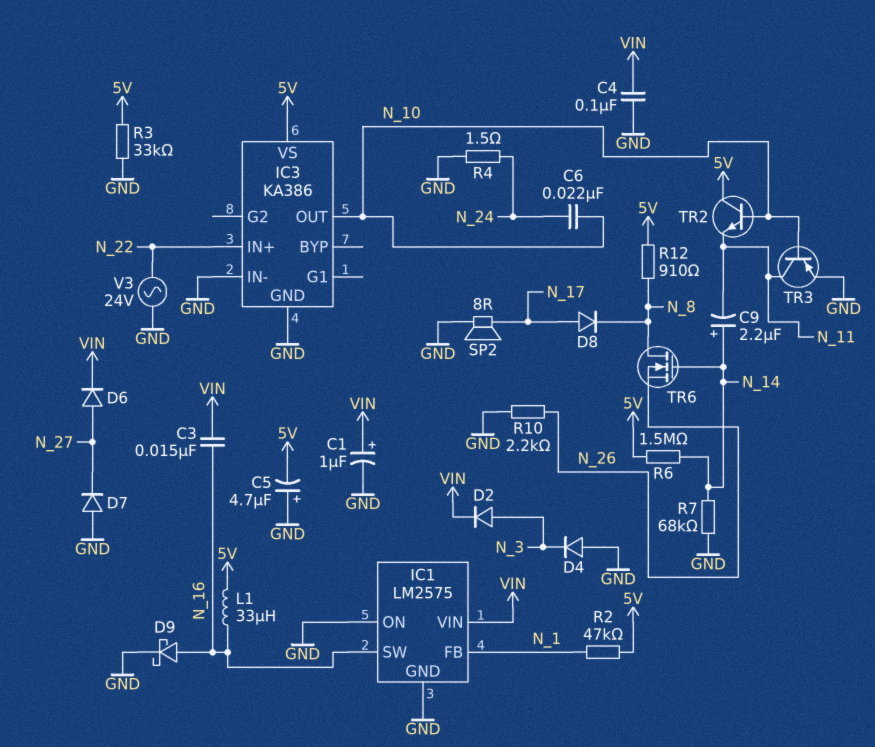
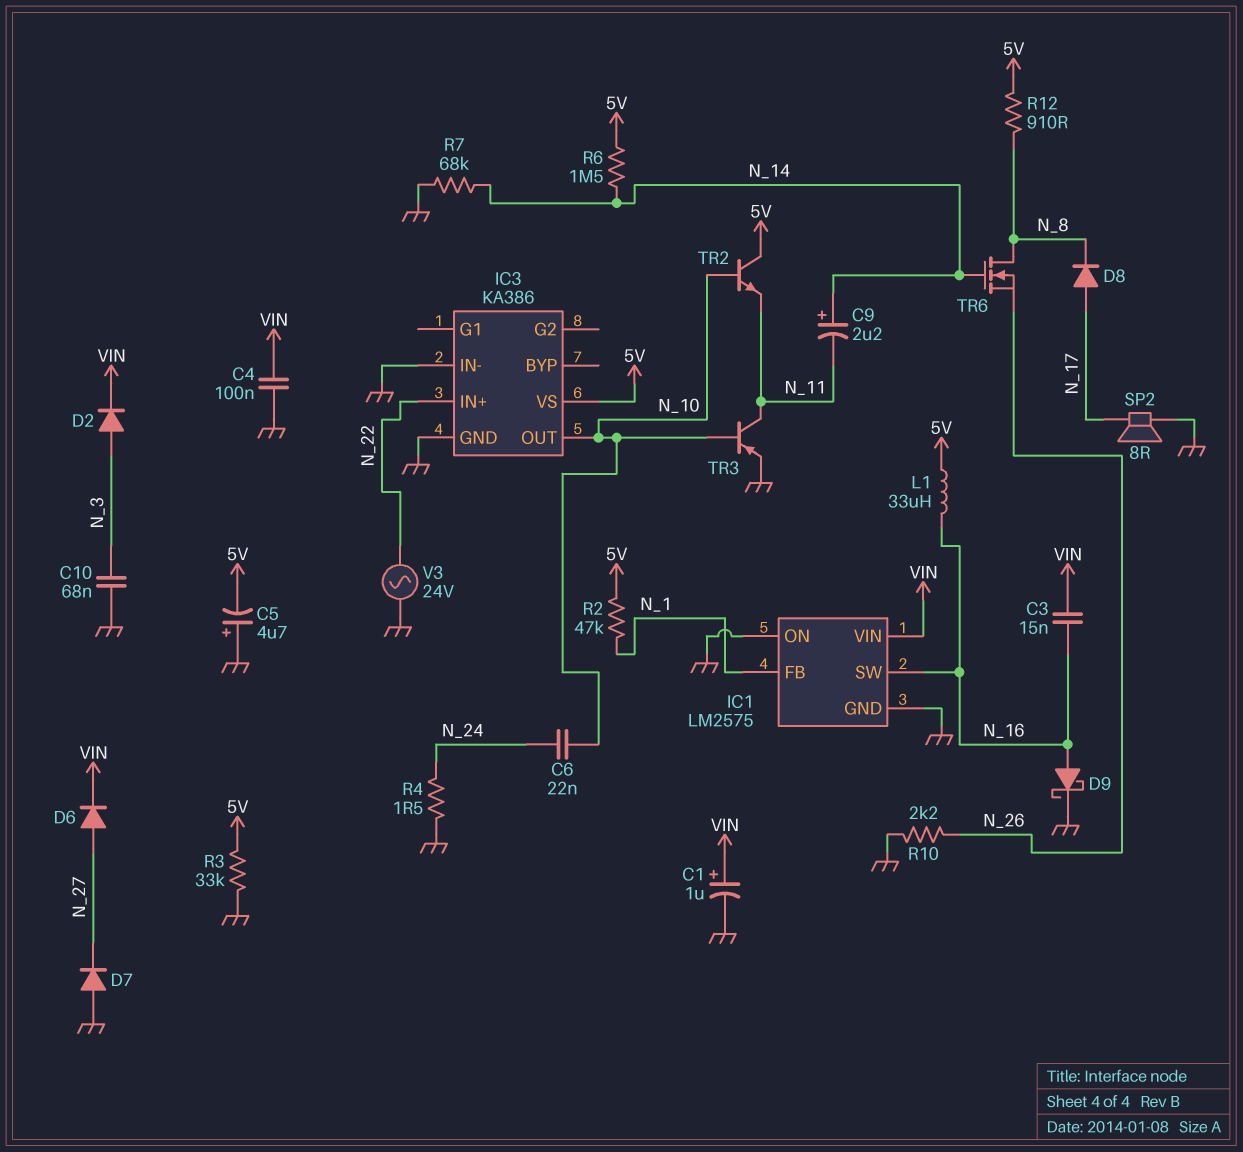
C10: none -> 68nF (GND, N_3)
D4: diode (A GND, K N_3) -> none

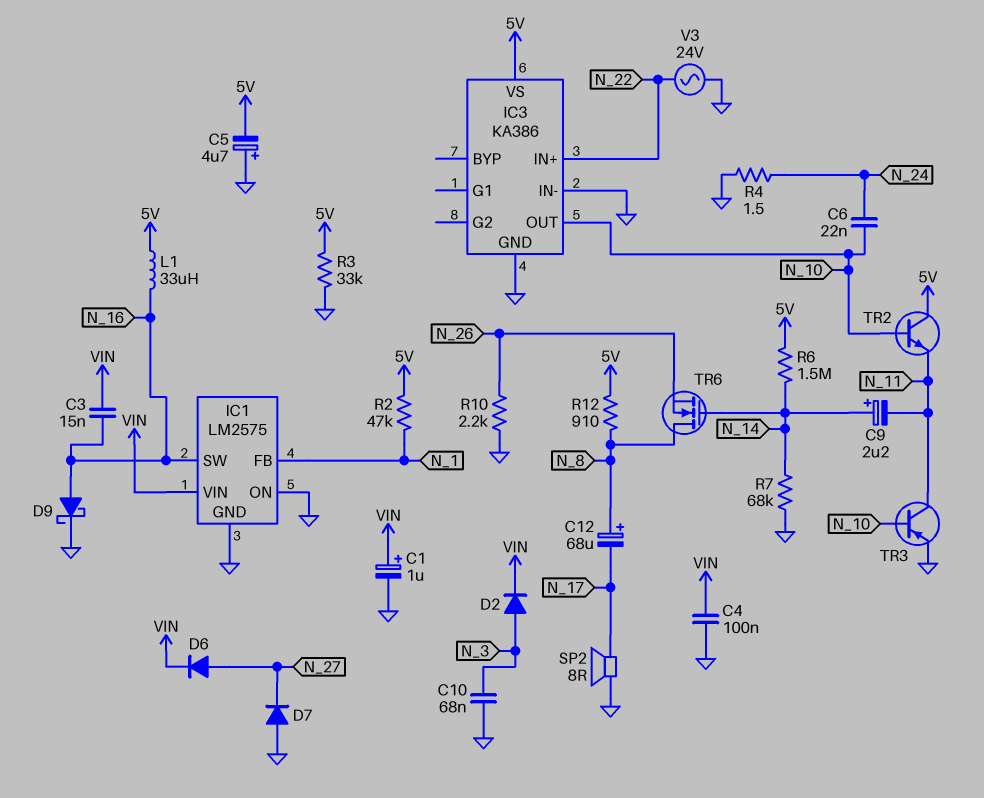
C12: none -> 68uF (plus N_8, minus N_17)
D8: diode (A N_17, K N_8) -> none

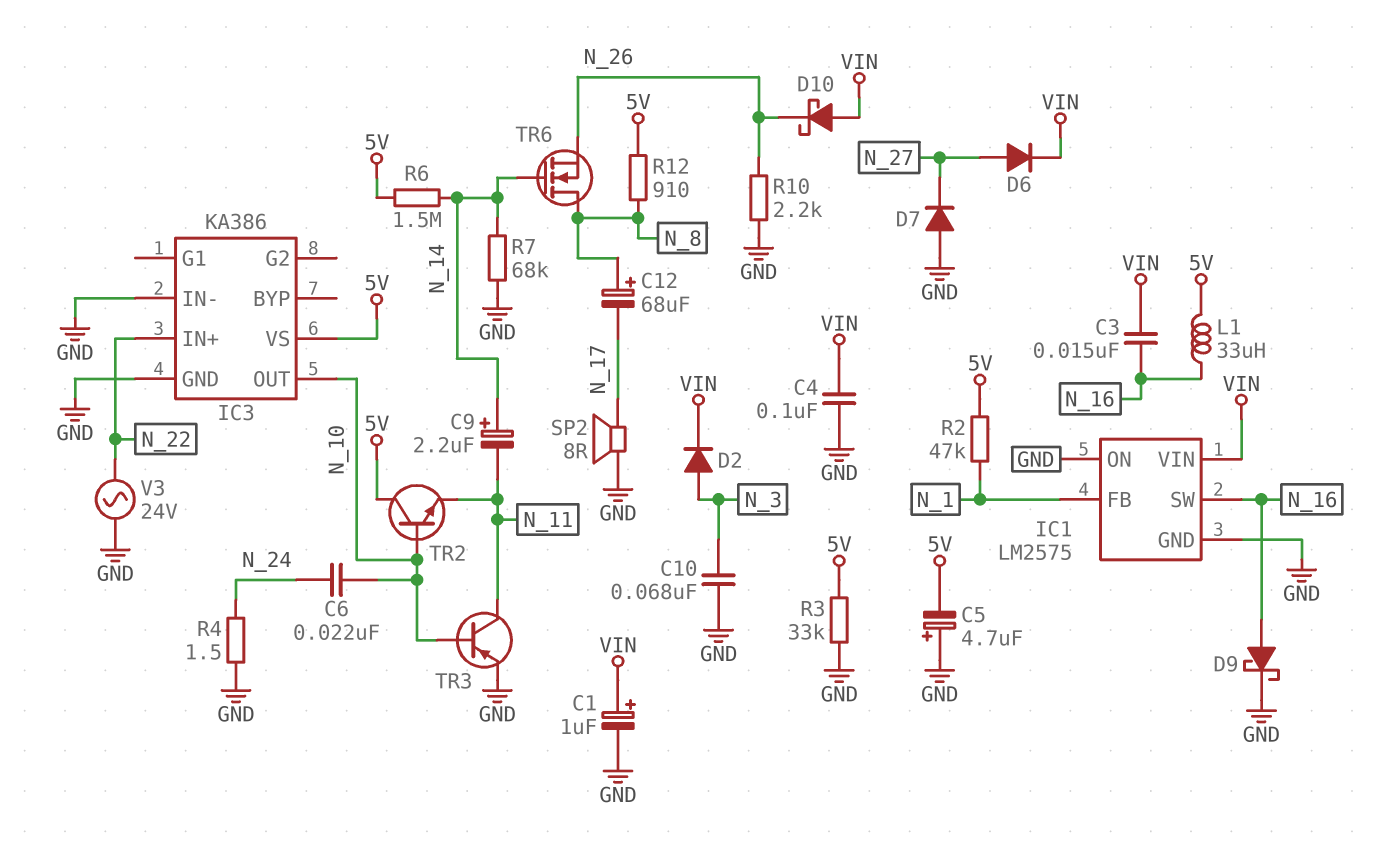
D10: none -> schottky (A VIN, K N_26)

